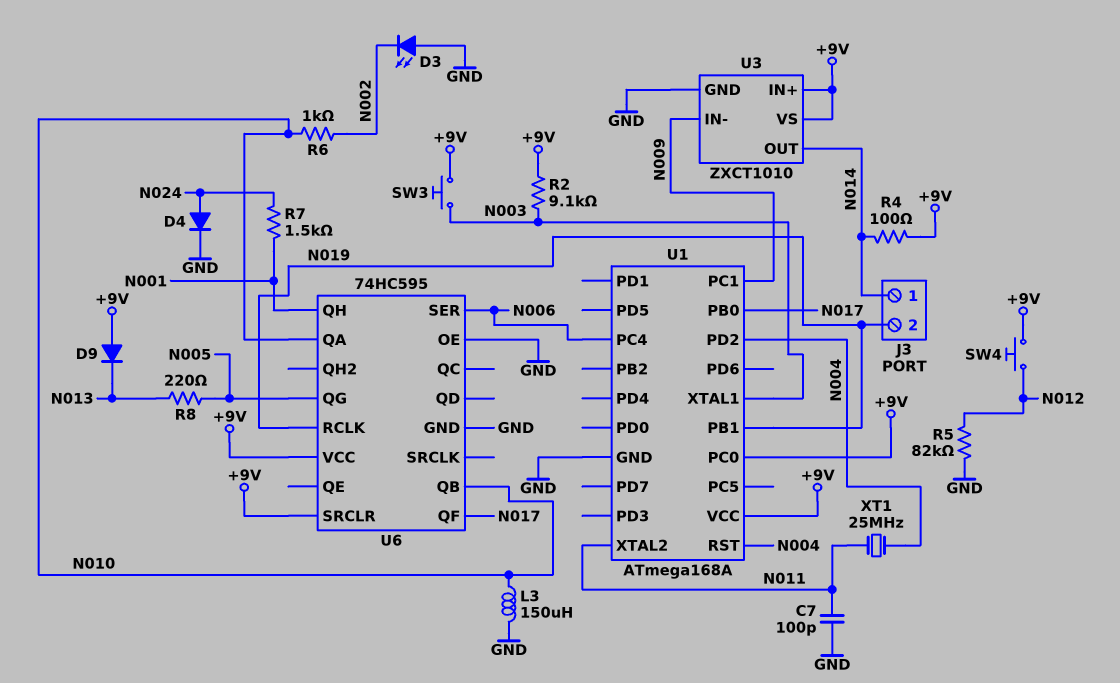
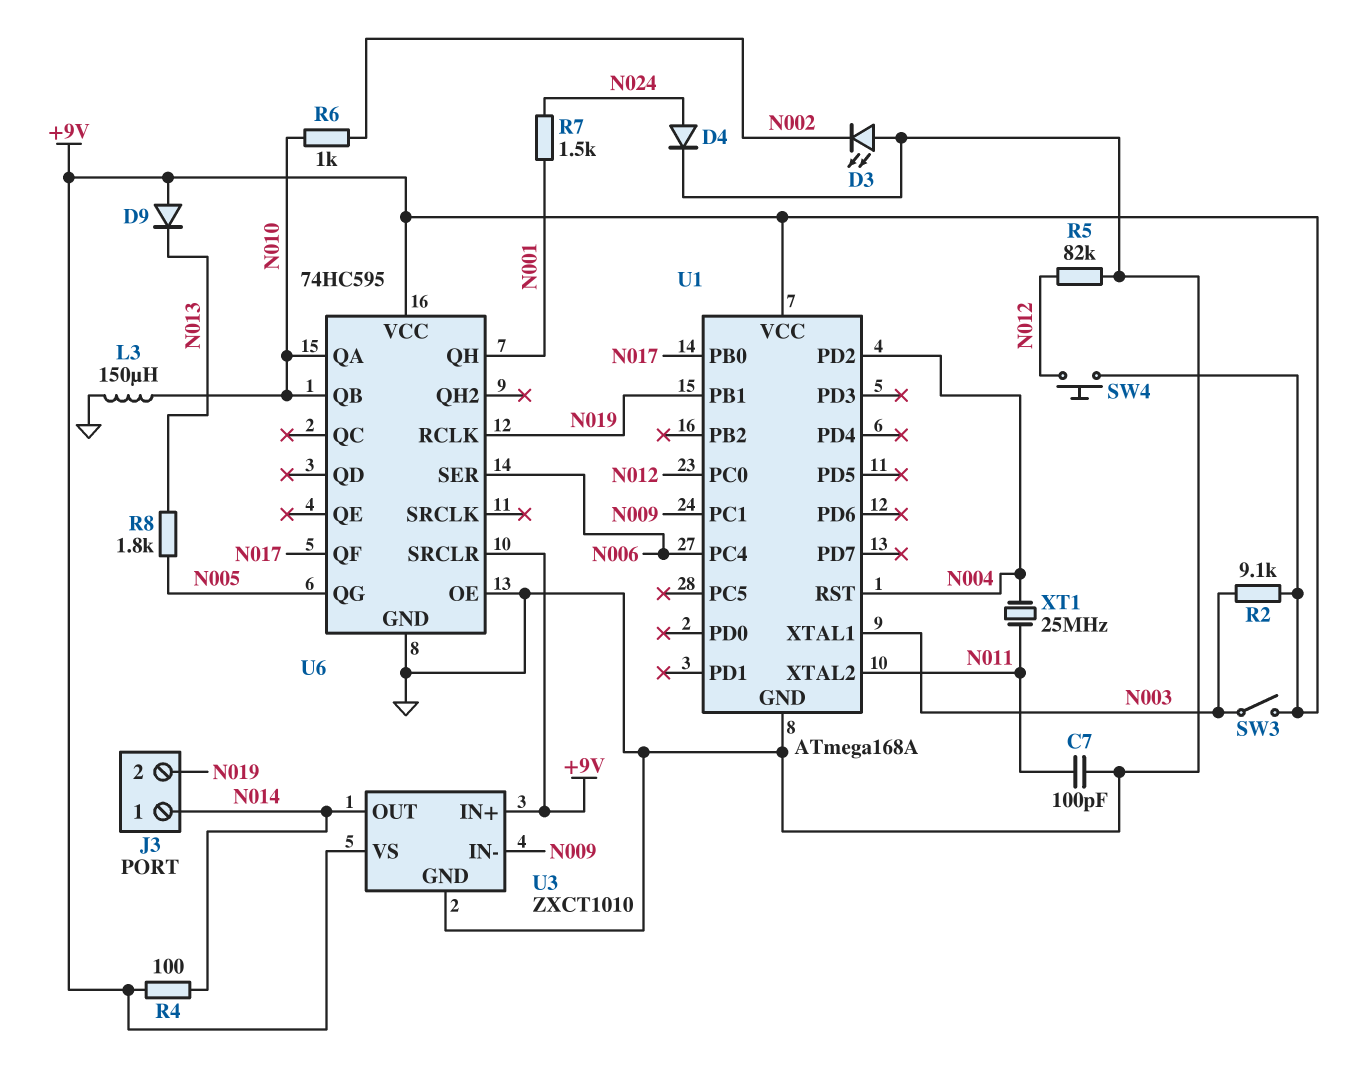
R8: 220 (N005, N013) -> 1.8k (N005, N013)
SW3: button (+9V, N003) -> switch (+9V, N003)
U1 pin PC0: +9V -> N012

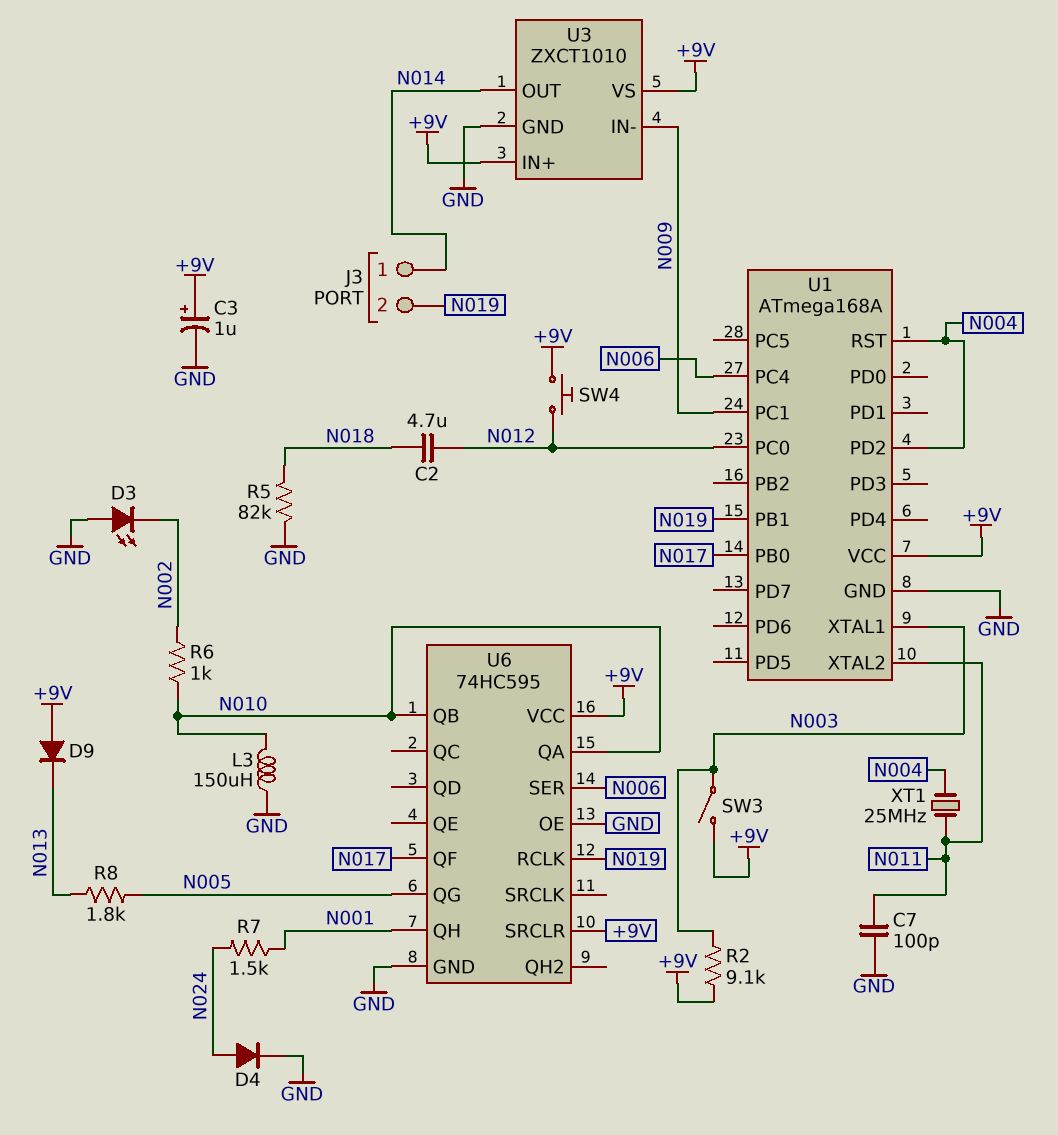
C2: none -> 4.7uF (N012, N018)
C3: none -> 1uF (plus +9V, minus GND)
R4: 100 (+9V, N014) -> none
R5: 82k (GND, N012) -> 82k (GND, N018)

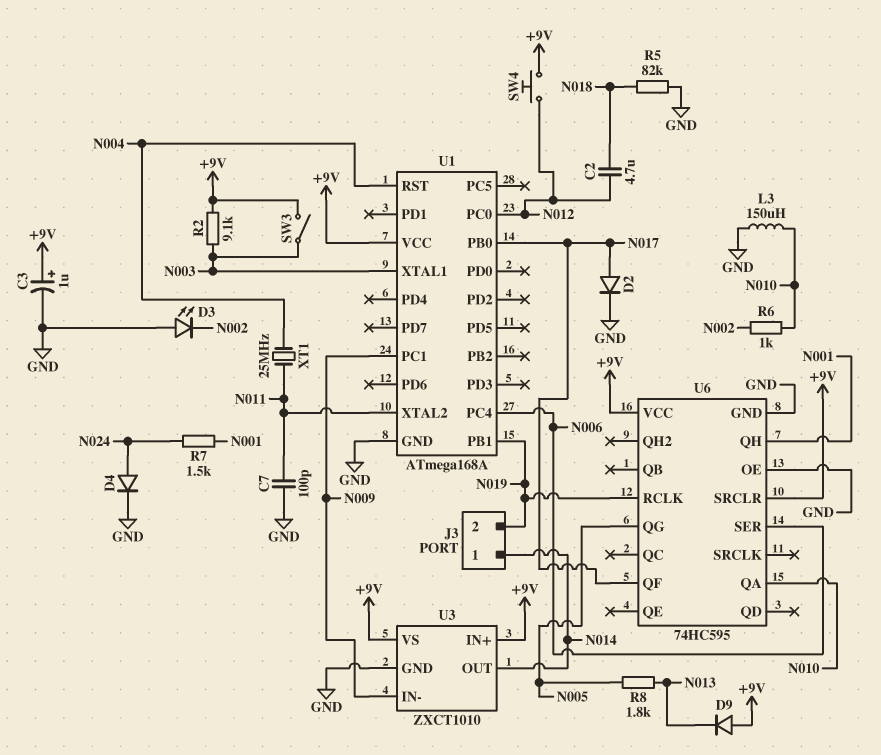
D2: none -> diode (A N017, K GND)
U1 pin PD2: N004 -> none
U6 pin QB: N010 -> none

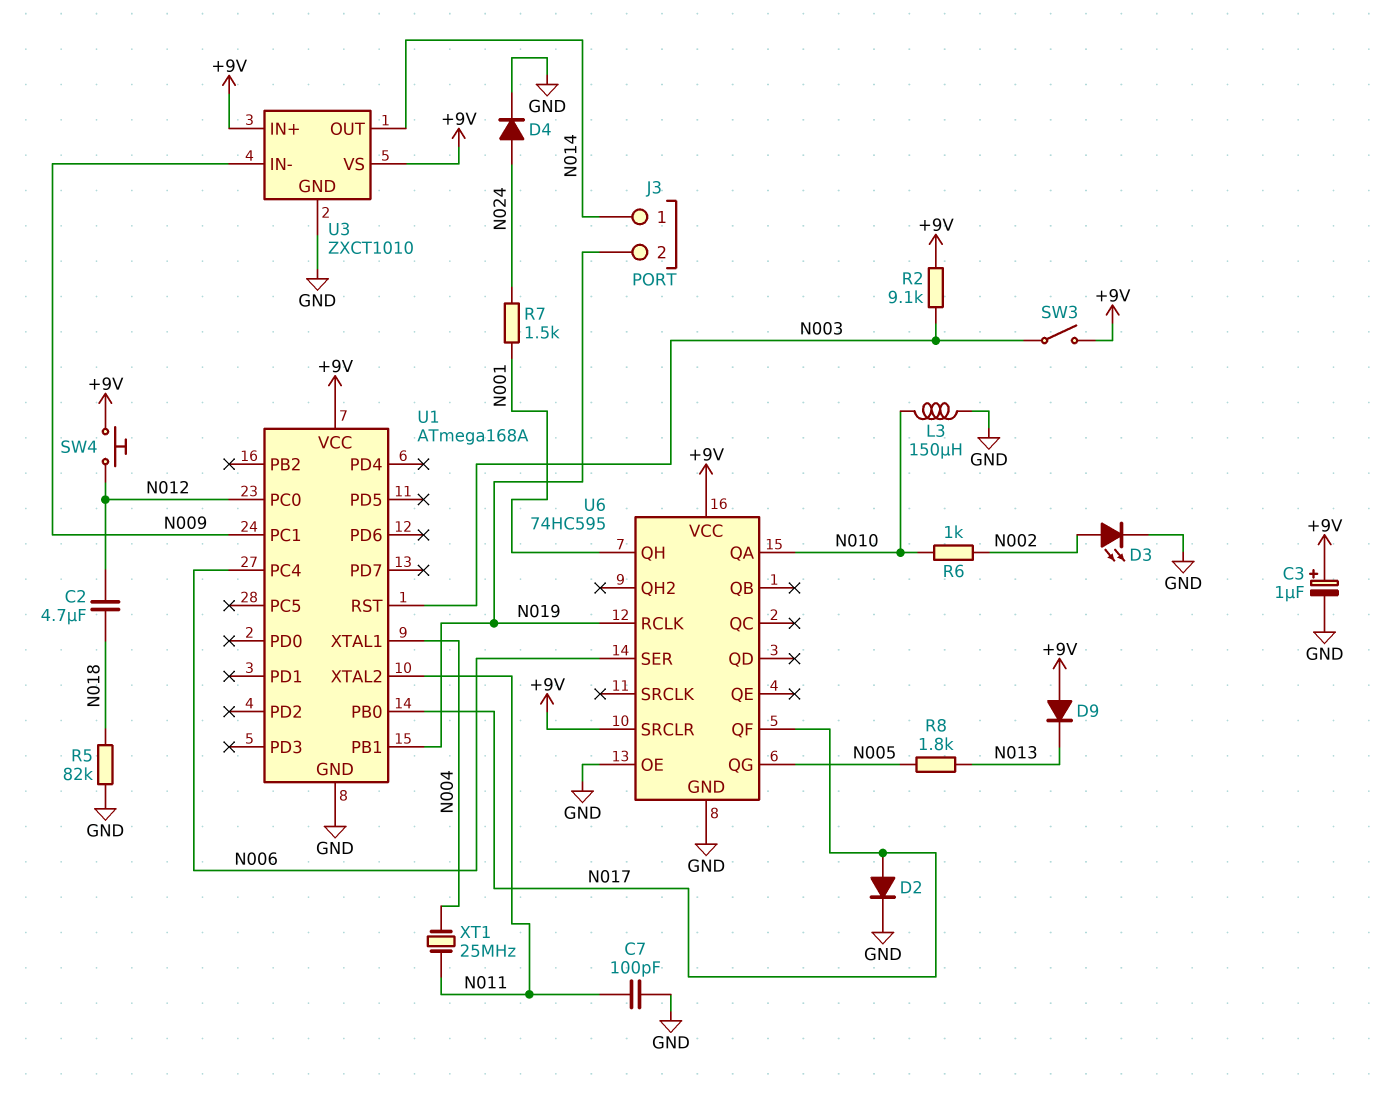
D3: LED (A GND, K N002) -> LED (A N002, K GND)
U1 pin RST: N004 -> N003
U1 pin XTAL1: N003 -> N004

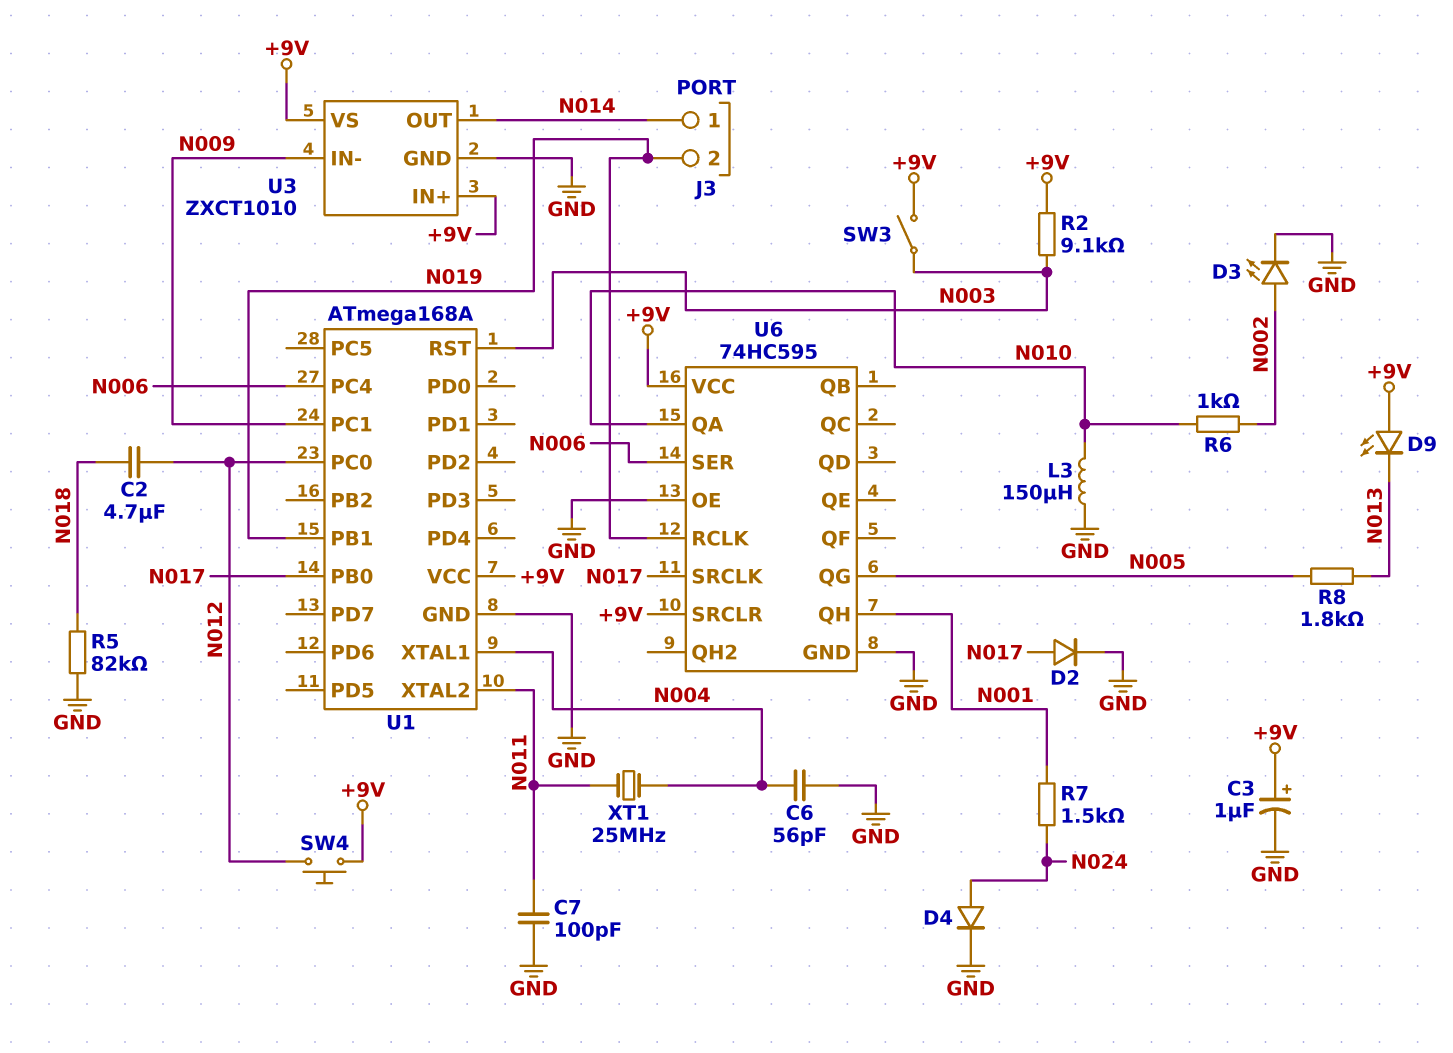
C6: none -> 56pF (GND, N004)
D9: diode (A +9V, K N013) -> LED (A +9V, K N013)
U6 pin QF: N017 -> none
U6 pin SRCLK: none -> N017

